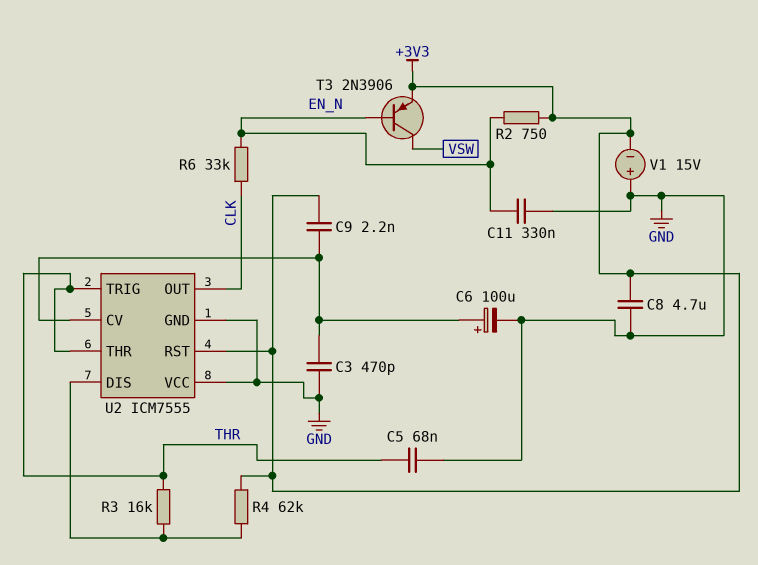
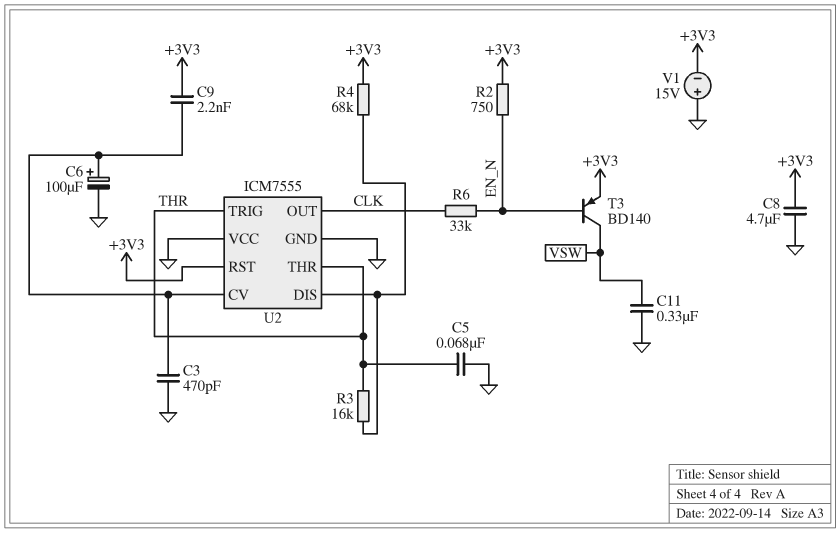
C11: 330nF (EN_N, GND) -> 330nF (GND, VSW)
R4: 62k (+3V3, U2/DIS) -> 68k (+3V3, U2/DIS)
T3: PNP 2N3906 (B EN_N, C VSW, E +3V3) -> PNP BD140 (B EN_N, C VSW, E +3V3)

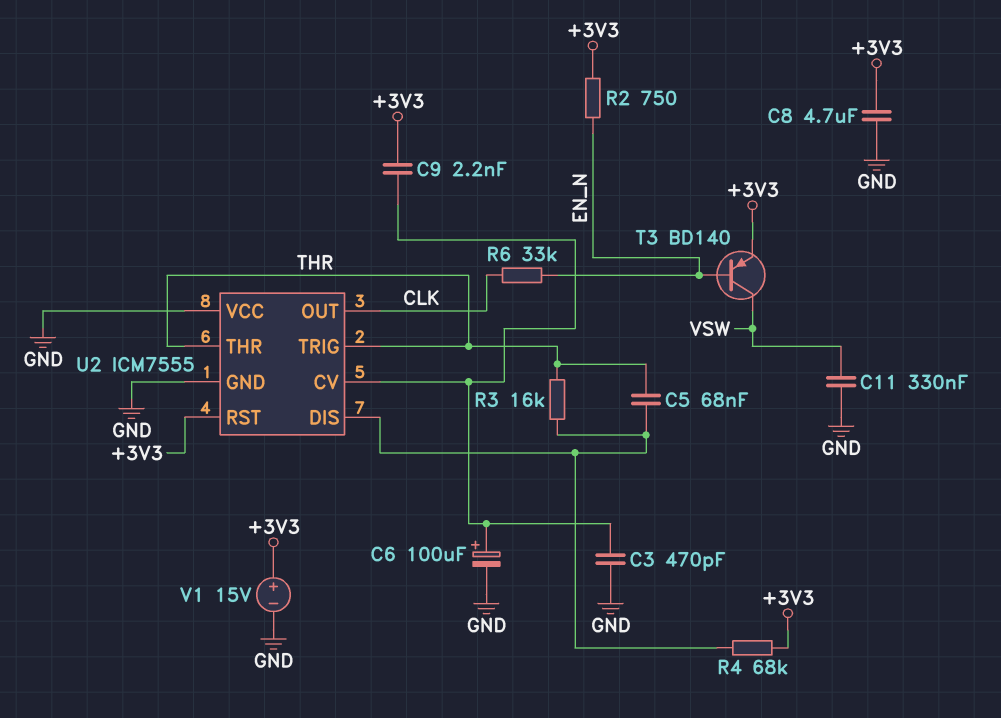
C5: 68nF (GND, THR) -> 68nF (THR, U2/DIS)
V1: 15V (plus GND, minus +3V3) -> 15V (plus +3V3, minus GND)

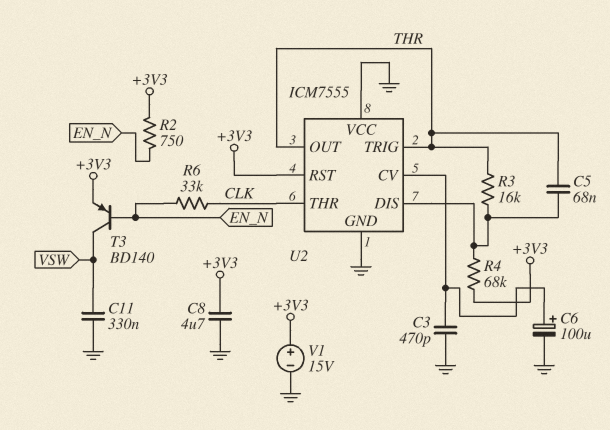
C9: 2.2nF (+3V3, U2/CV) -> none
U2 pin OUT: CLK -> THR
U2 pin THR: THR -> CLK

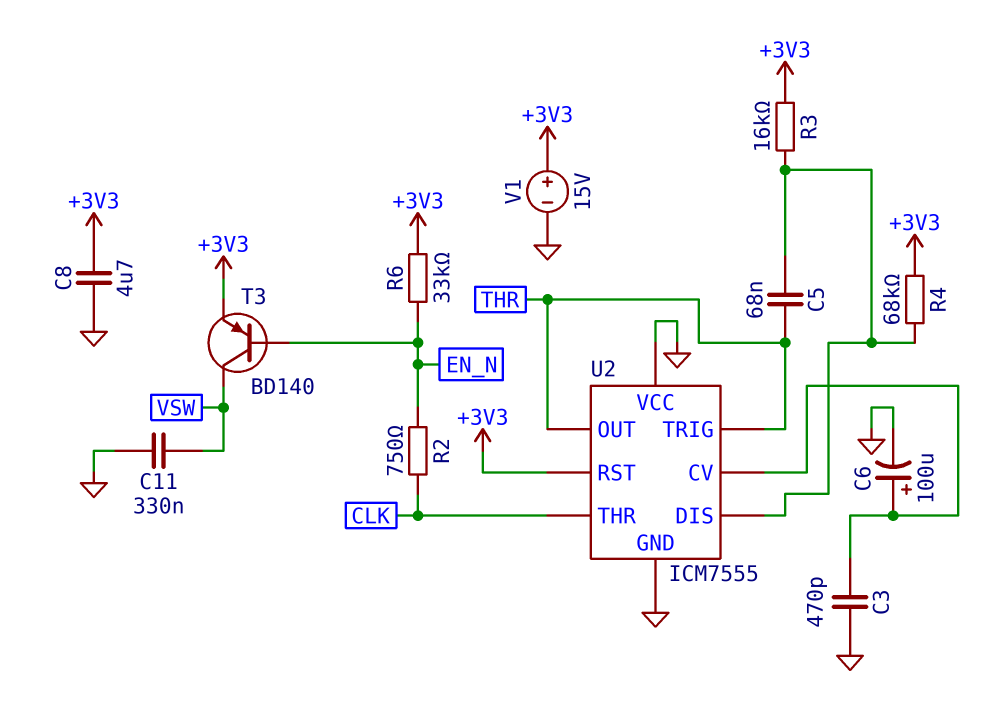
R2: 750 (+3V3, EN_N) -> 750 (CLK, EN_N)
R3: 16k (THR, U2/DIS) -> 16k (+3V3, U2/DIS)
R6: 33k (CLK, EN_N) -> 33k (+3V3, EN_N)

